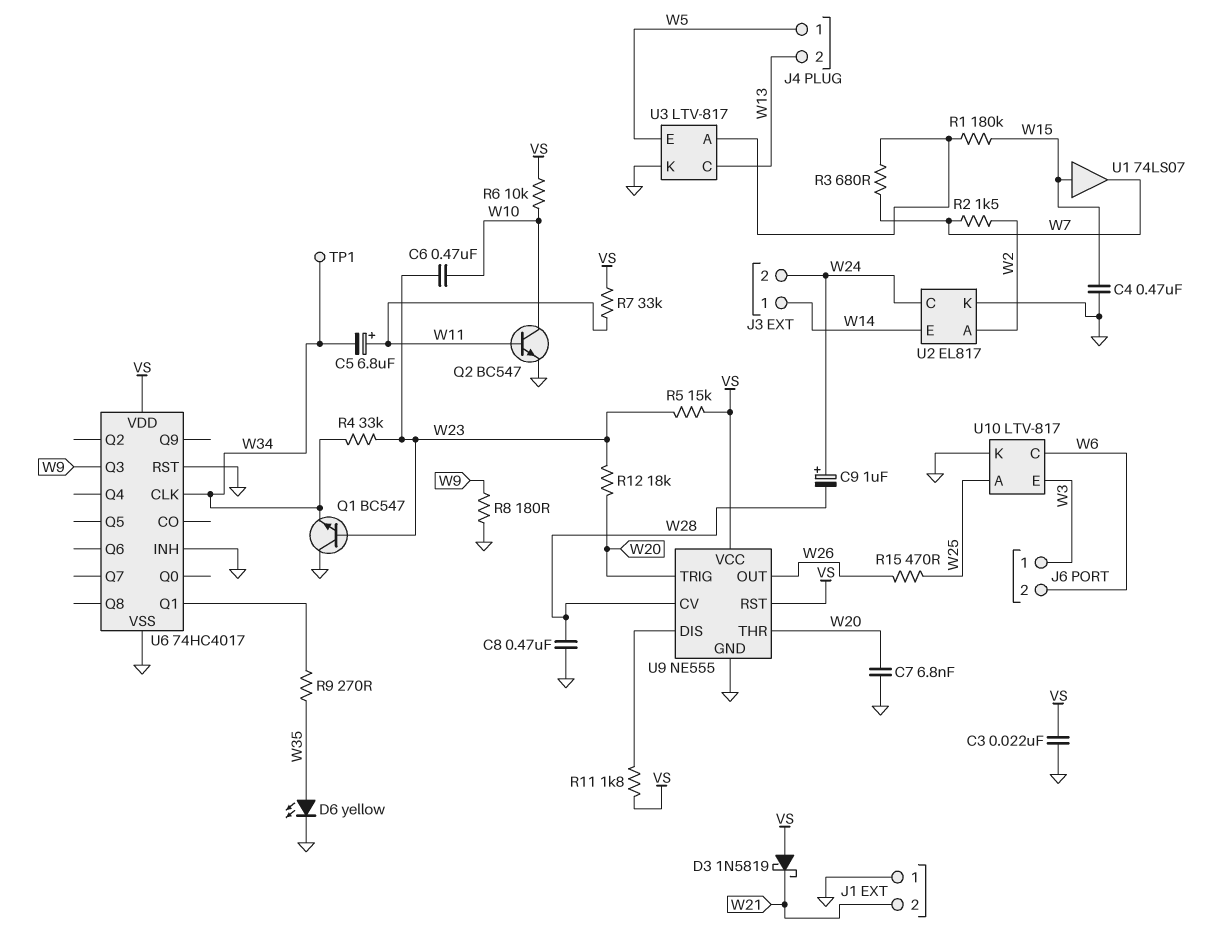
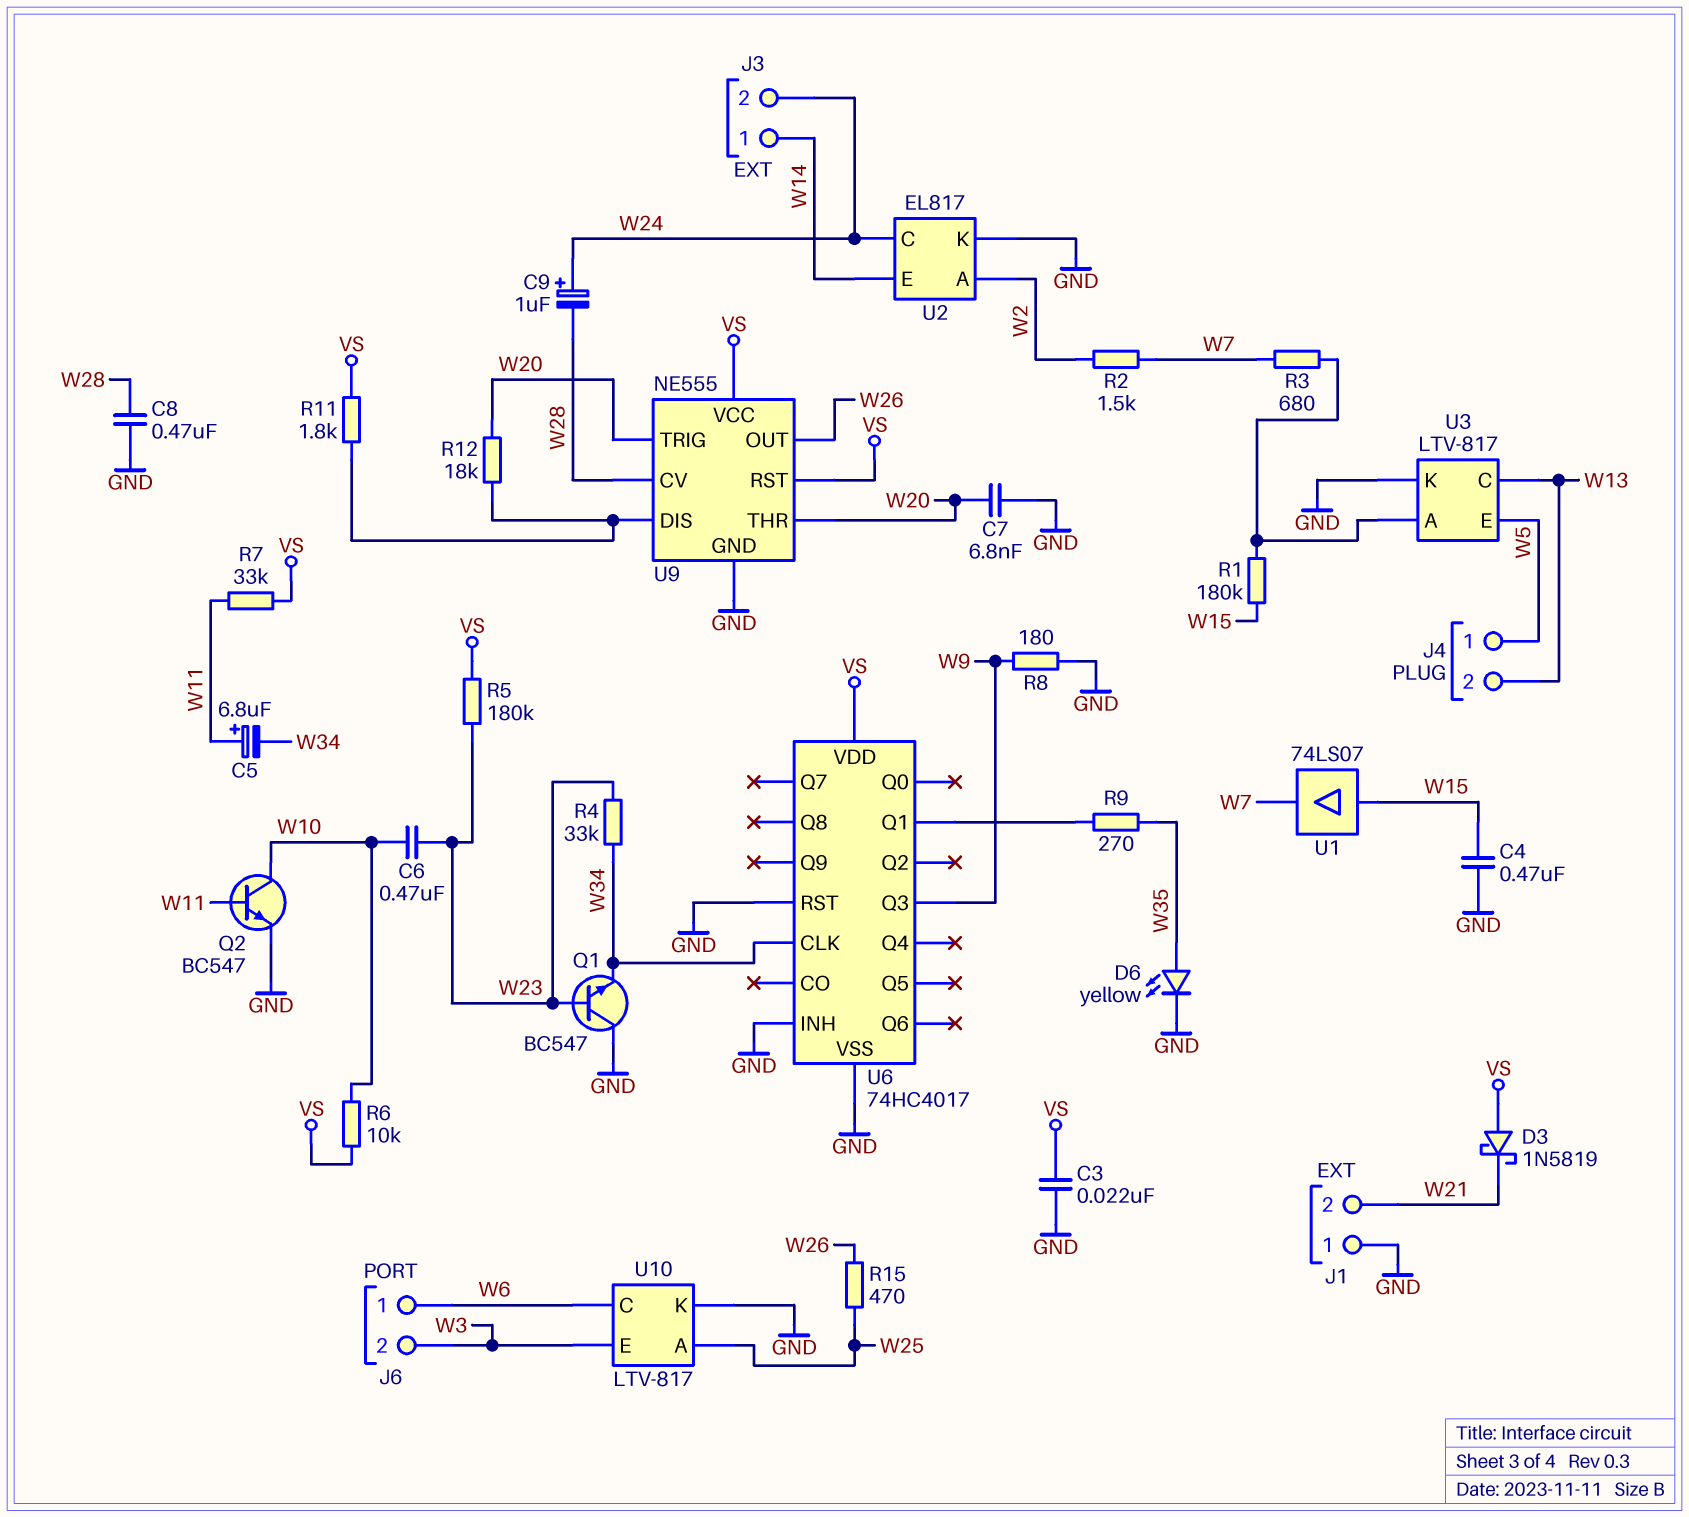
J6 pin 1: W3 -> W6
J6 pin 2: W6 -> W3
R5: 15k (VS, W23) -> 180k (VS, W23)
R12: 18k (W20, W23) -> 18k (U9/DIS, W20)
TP1: test point (W34) -> none

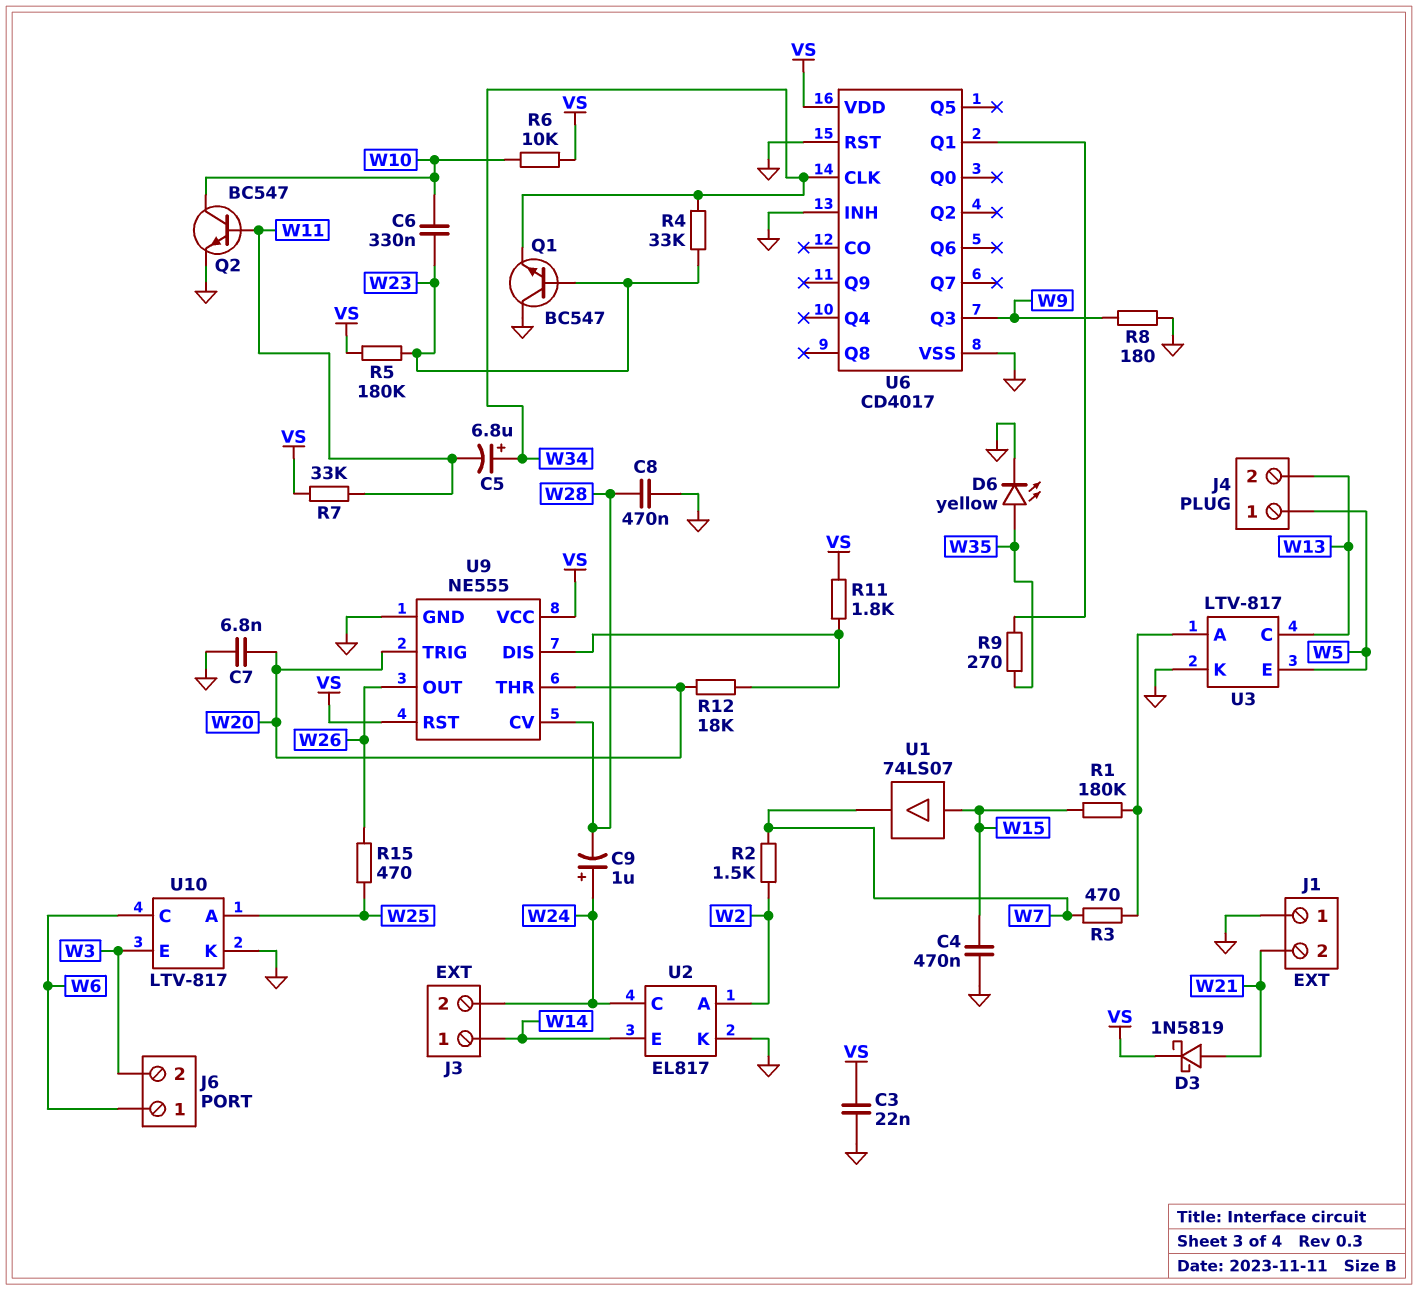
C5: 6.8uF (plus W11, minus W34) -> 6.8uF (plus W34, minus W11)
C6: 470nF (W10, W23) -> 330nF (W10, W23)
D3: schottky 1N5819 (A VS, K W21) -> schottky 1N5819 (A W21, K VS)
R3: 680 (U3/A, W7) -> 470 (U3/A, W7)
U6: 74HC4017 -> CD4017

